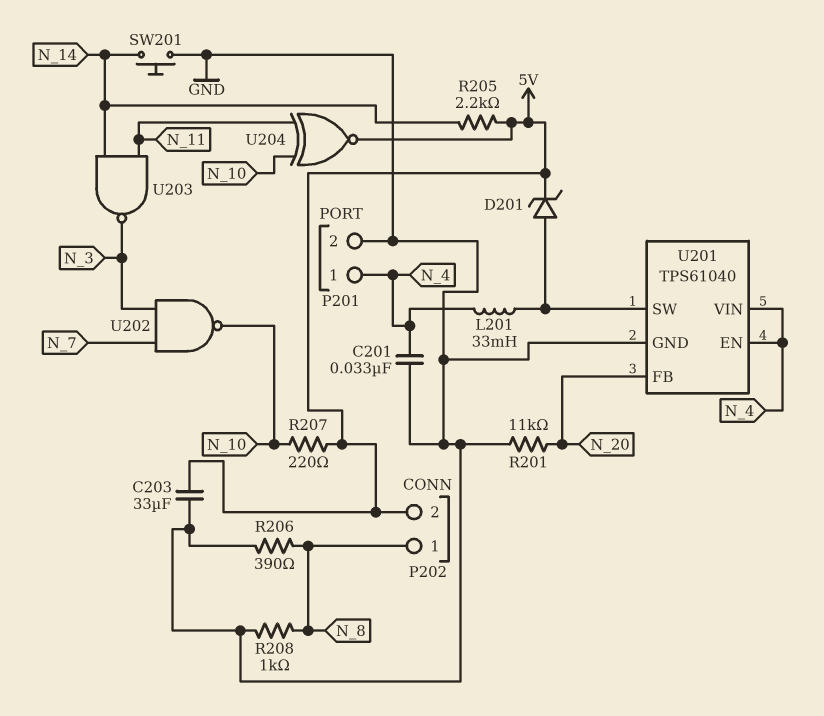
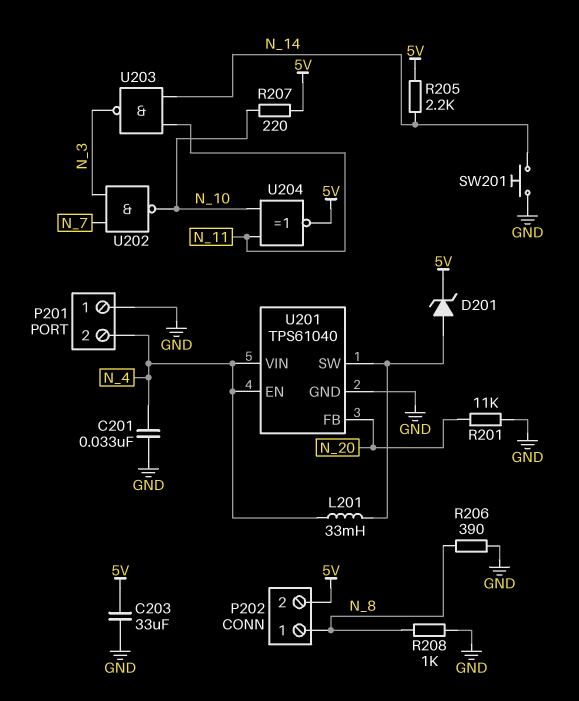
P201 pin 1: N_4 -> GND
P201 pin 2: GND -> N_4

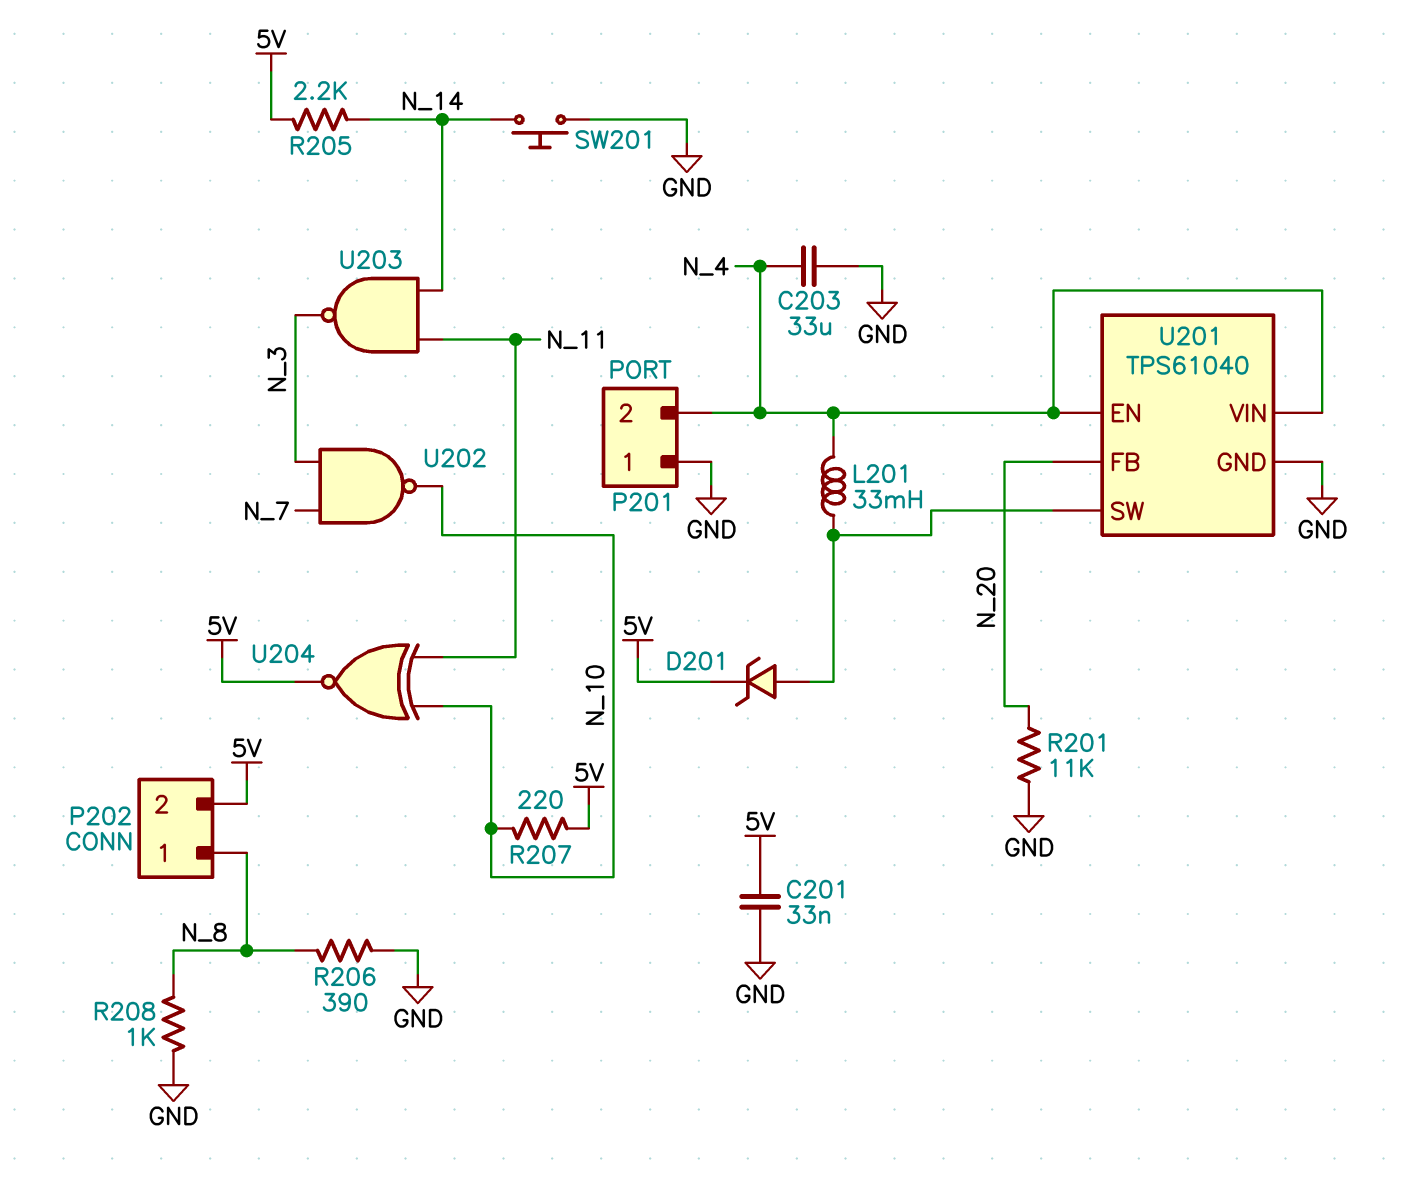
C201: 33nF (GND, N_4) -> 33nF (5V, GND)
C203: 33uF (5V, GND) -> 33uF (GND, N_4)

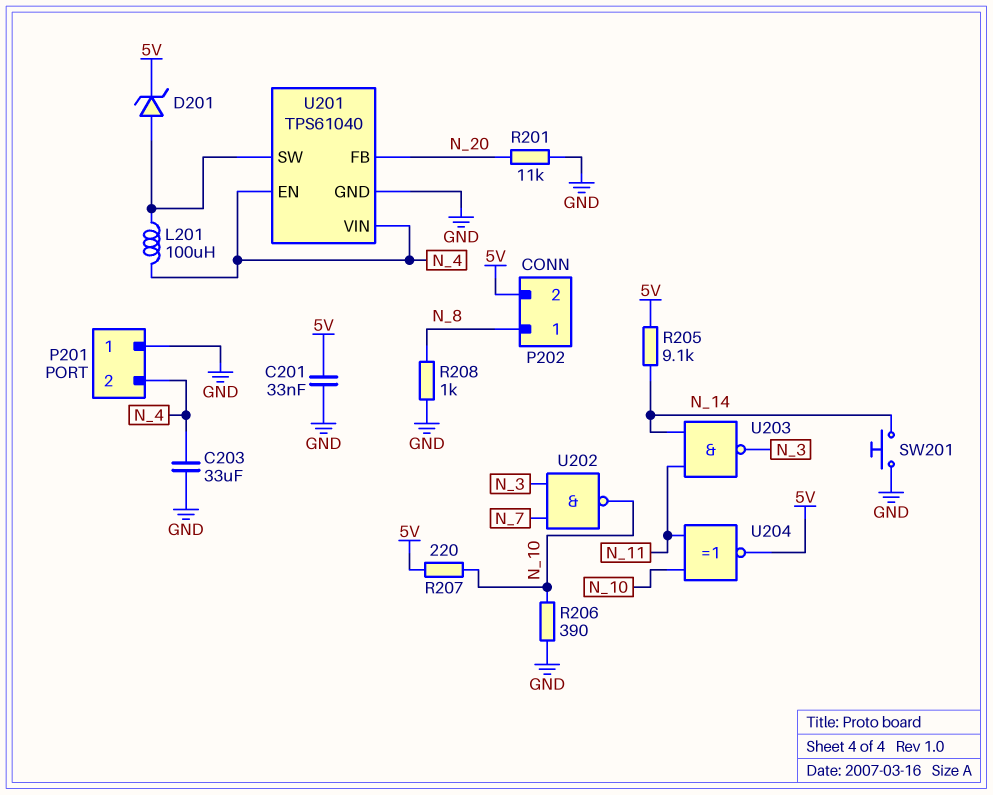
L201: 33mH (N_4, U201/SW) -> 100uH (N_4, U201/SW)
R205: 2.2k (5V, N_14) -> 9.1k (5V, N_14)
R206: 390 (GND, N_8) -> 390 (GND, N_10)

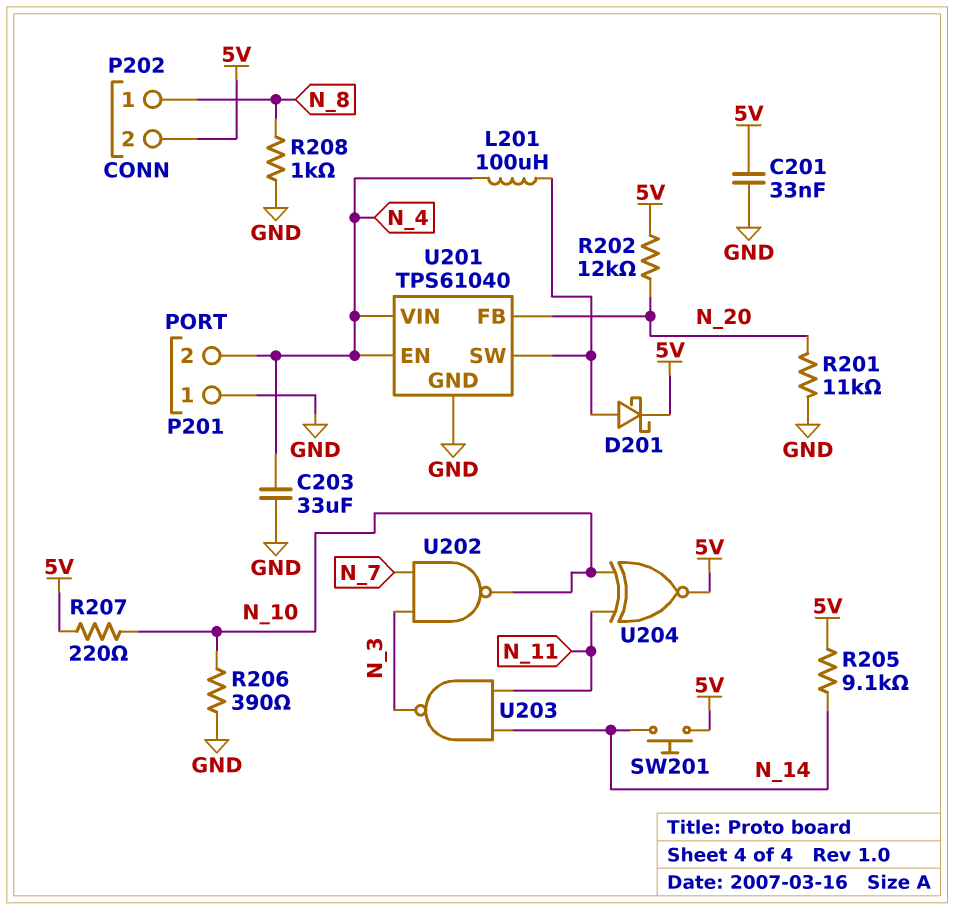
D201: zener (A U201/SW, K 5V) -> schottky (A U201/SW, K 5V)
R202: none -> 12k (5V, N_20)
SW201: button (GND, N_14) -> button (5V, N_14)

